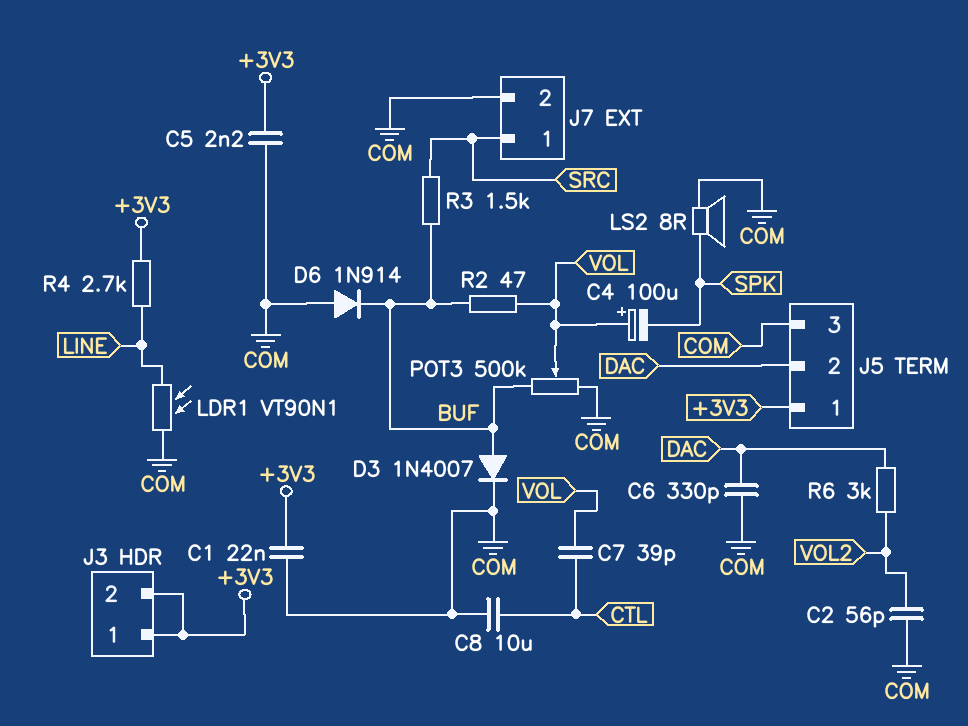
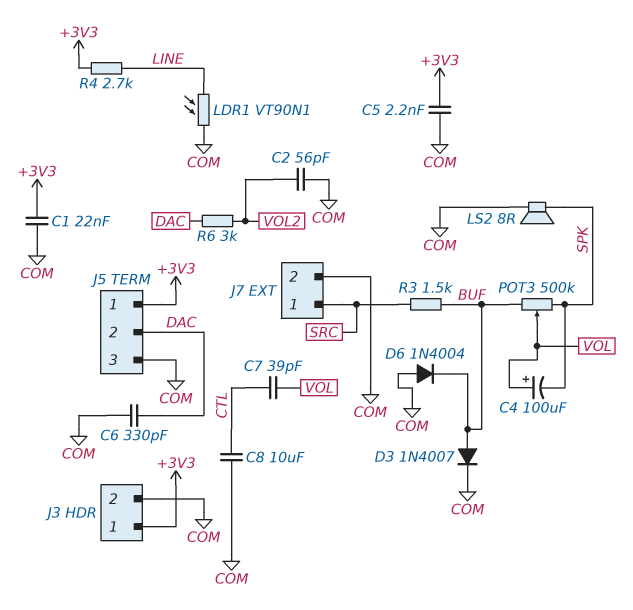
D6: diode 1N914 (A COM, K BUF) -> diode 1N4004 (A COM, K BUF)
J3 pin 2: +3V3 -> COM
POT3: 500k (BUF, COM, wiper VOL) -> 500k (BUF, SPK, wiper VOL)
R2: 47 (BUF, VOL) -> none

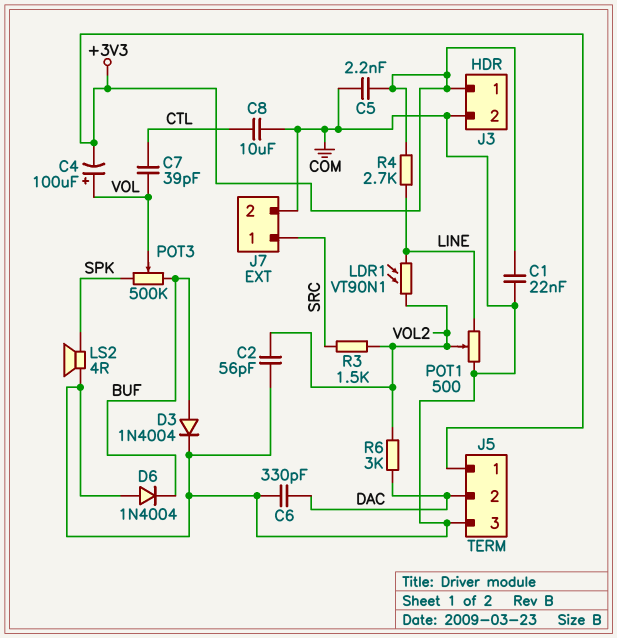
C4: 100uF (plus VOL, minus SPK) -> 100uF (plus VOL, minus +3V3)
D3: diode 1N4007 (A BUF, K COM) -> diode 1N4004 (A BUF, K COM)
LDR1: VT90N1 (COM, LINE) -> VT90N1 (LINE, VOL2)
LS2: speaker 8R (COM, SPK) -> speaker 4R (COM, SPK)
POT1: none -> 500 (COM, LINE, wiper VOL2)
R3: 1.5k (BUF, SRC) -> 1.5k (SRC, VOL2)

